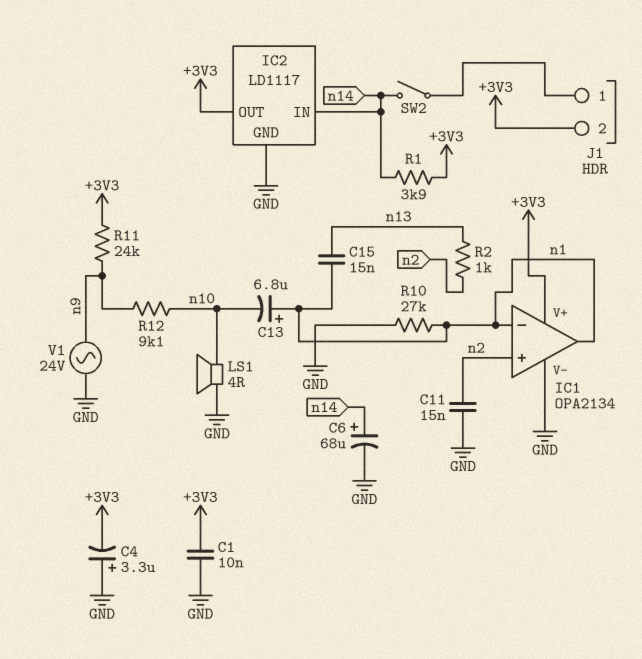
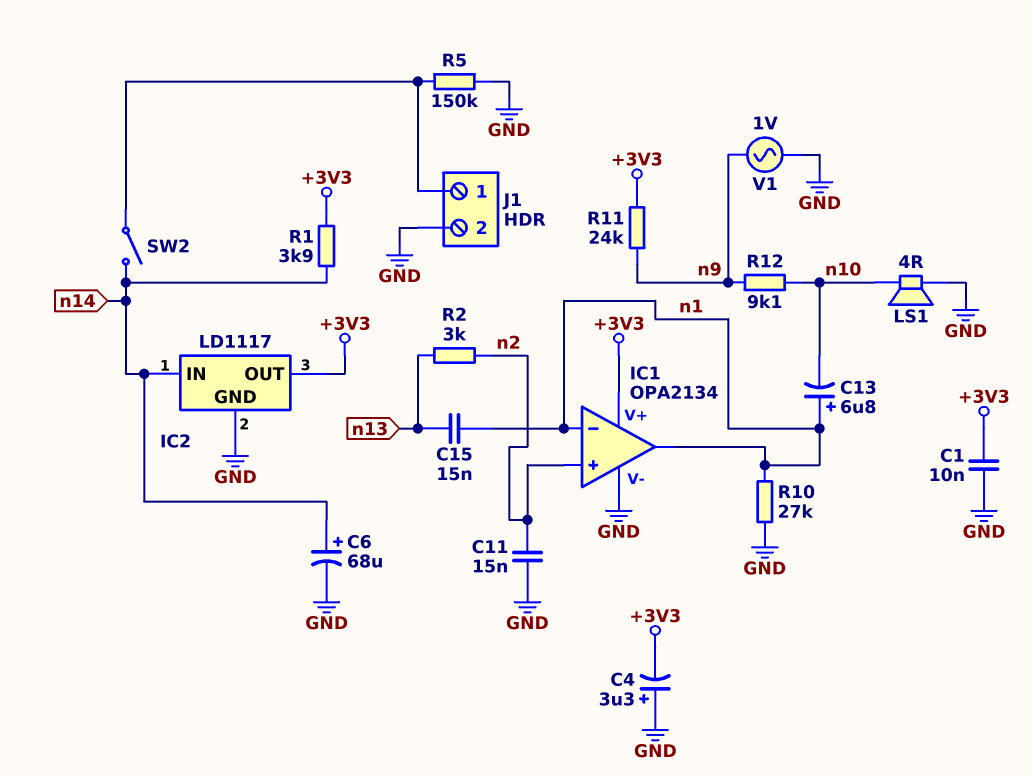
J1 pin 2: +3V3 -> GND
R2: 1k (n2, n13) -> 3k (n2, n13)
R5: none -> 150k (GND, J1/1)
V1: AC 24V (GND, n9) -> AC 1V (GND, n9)

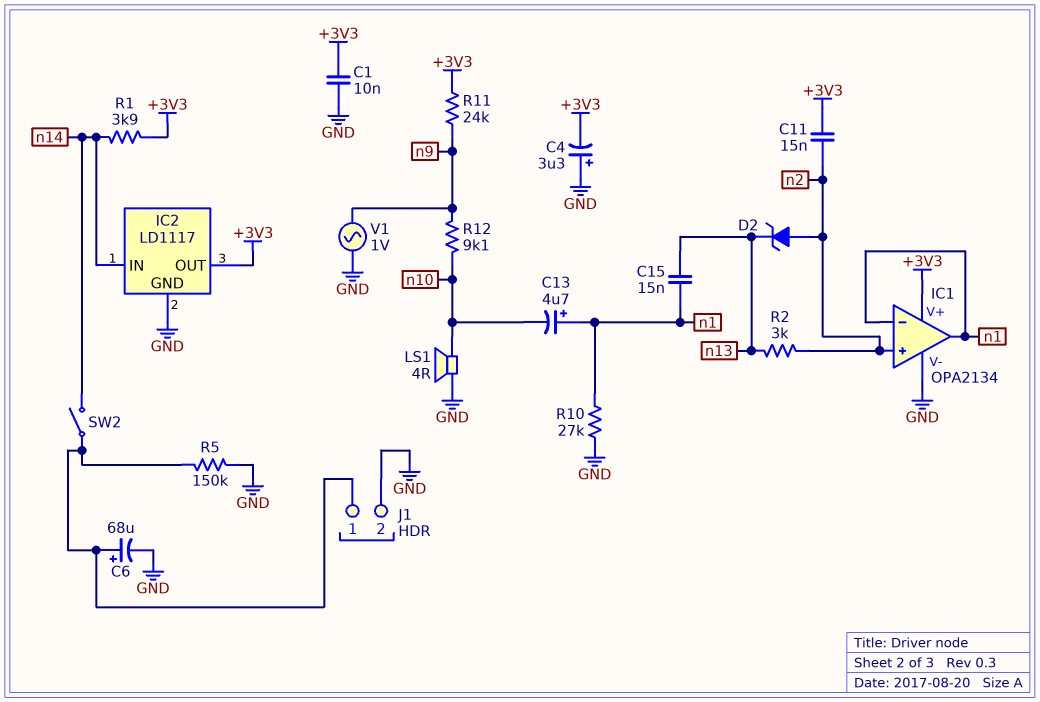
C6: 68uF (plus n14, minus GND) -> 68uF (plus J1/1, minus GND)
C11: 15nF (GND, n2) -> 15nF (+3V3, n2)
C13: 6.8uF (plus n1, minus n10) -> 4.7uF (plus n1, minus n10)
D2: none -> zener (A n2, K n13)

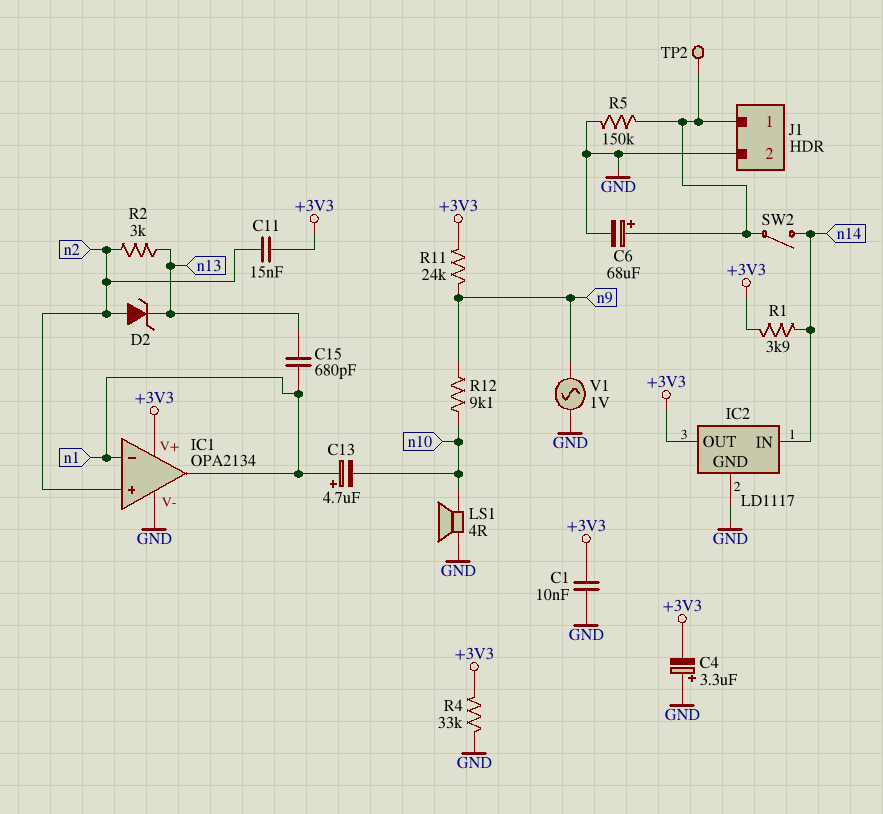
C15: 15nF (n1, n13) -> 680pF (n1, n13)
R4: none -> 33k (+3V3, GND)
R10: 27k (GND, n1) -> none
TP2: none -> test point (J1/1)

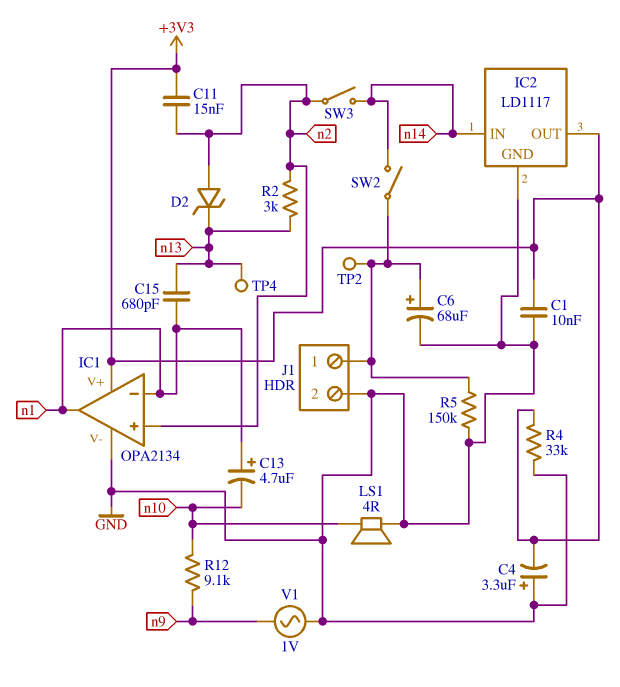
R1: 3.9k (+3V3, n14) -> none
R11: 24k (+3V3, n9) -> none
SW3: none -> switch (n2, n14)
TP4: none -> test point (n13)

